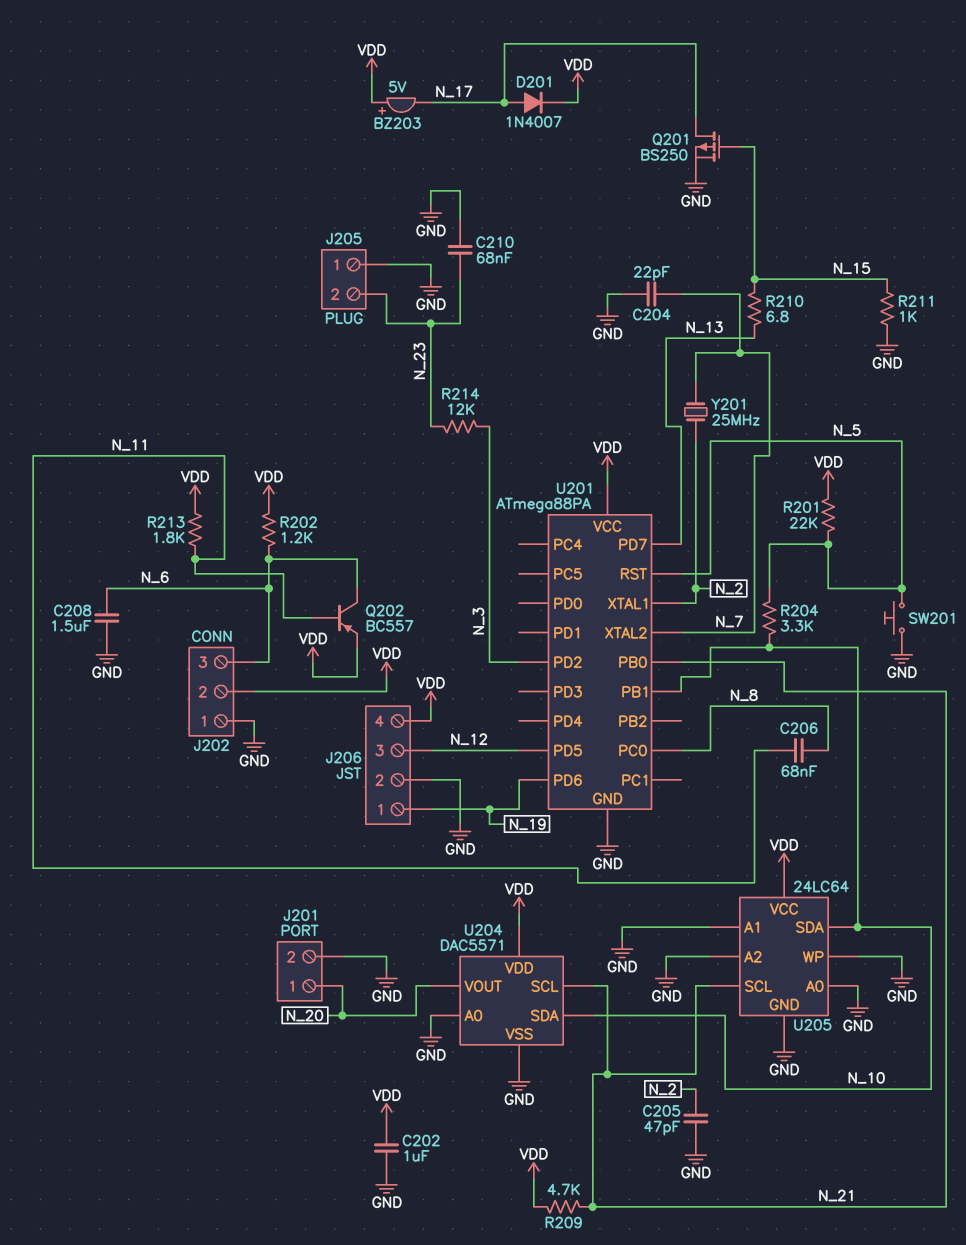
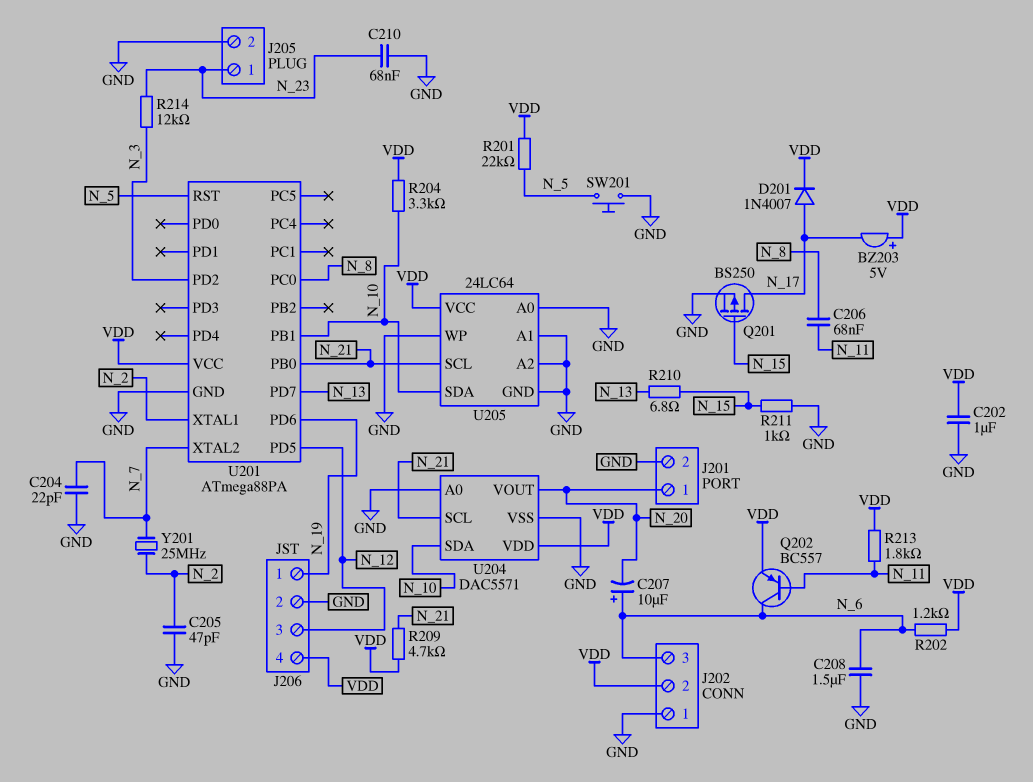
C207: none -> 10uF (plus N_6, minus N_20)
J205 pin 1: GND -> N_23
J205 pin 2: N_23 -> GND
R204: 3.3k (N_5, N_10) -> 3.3k (N_10, VDD)

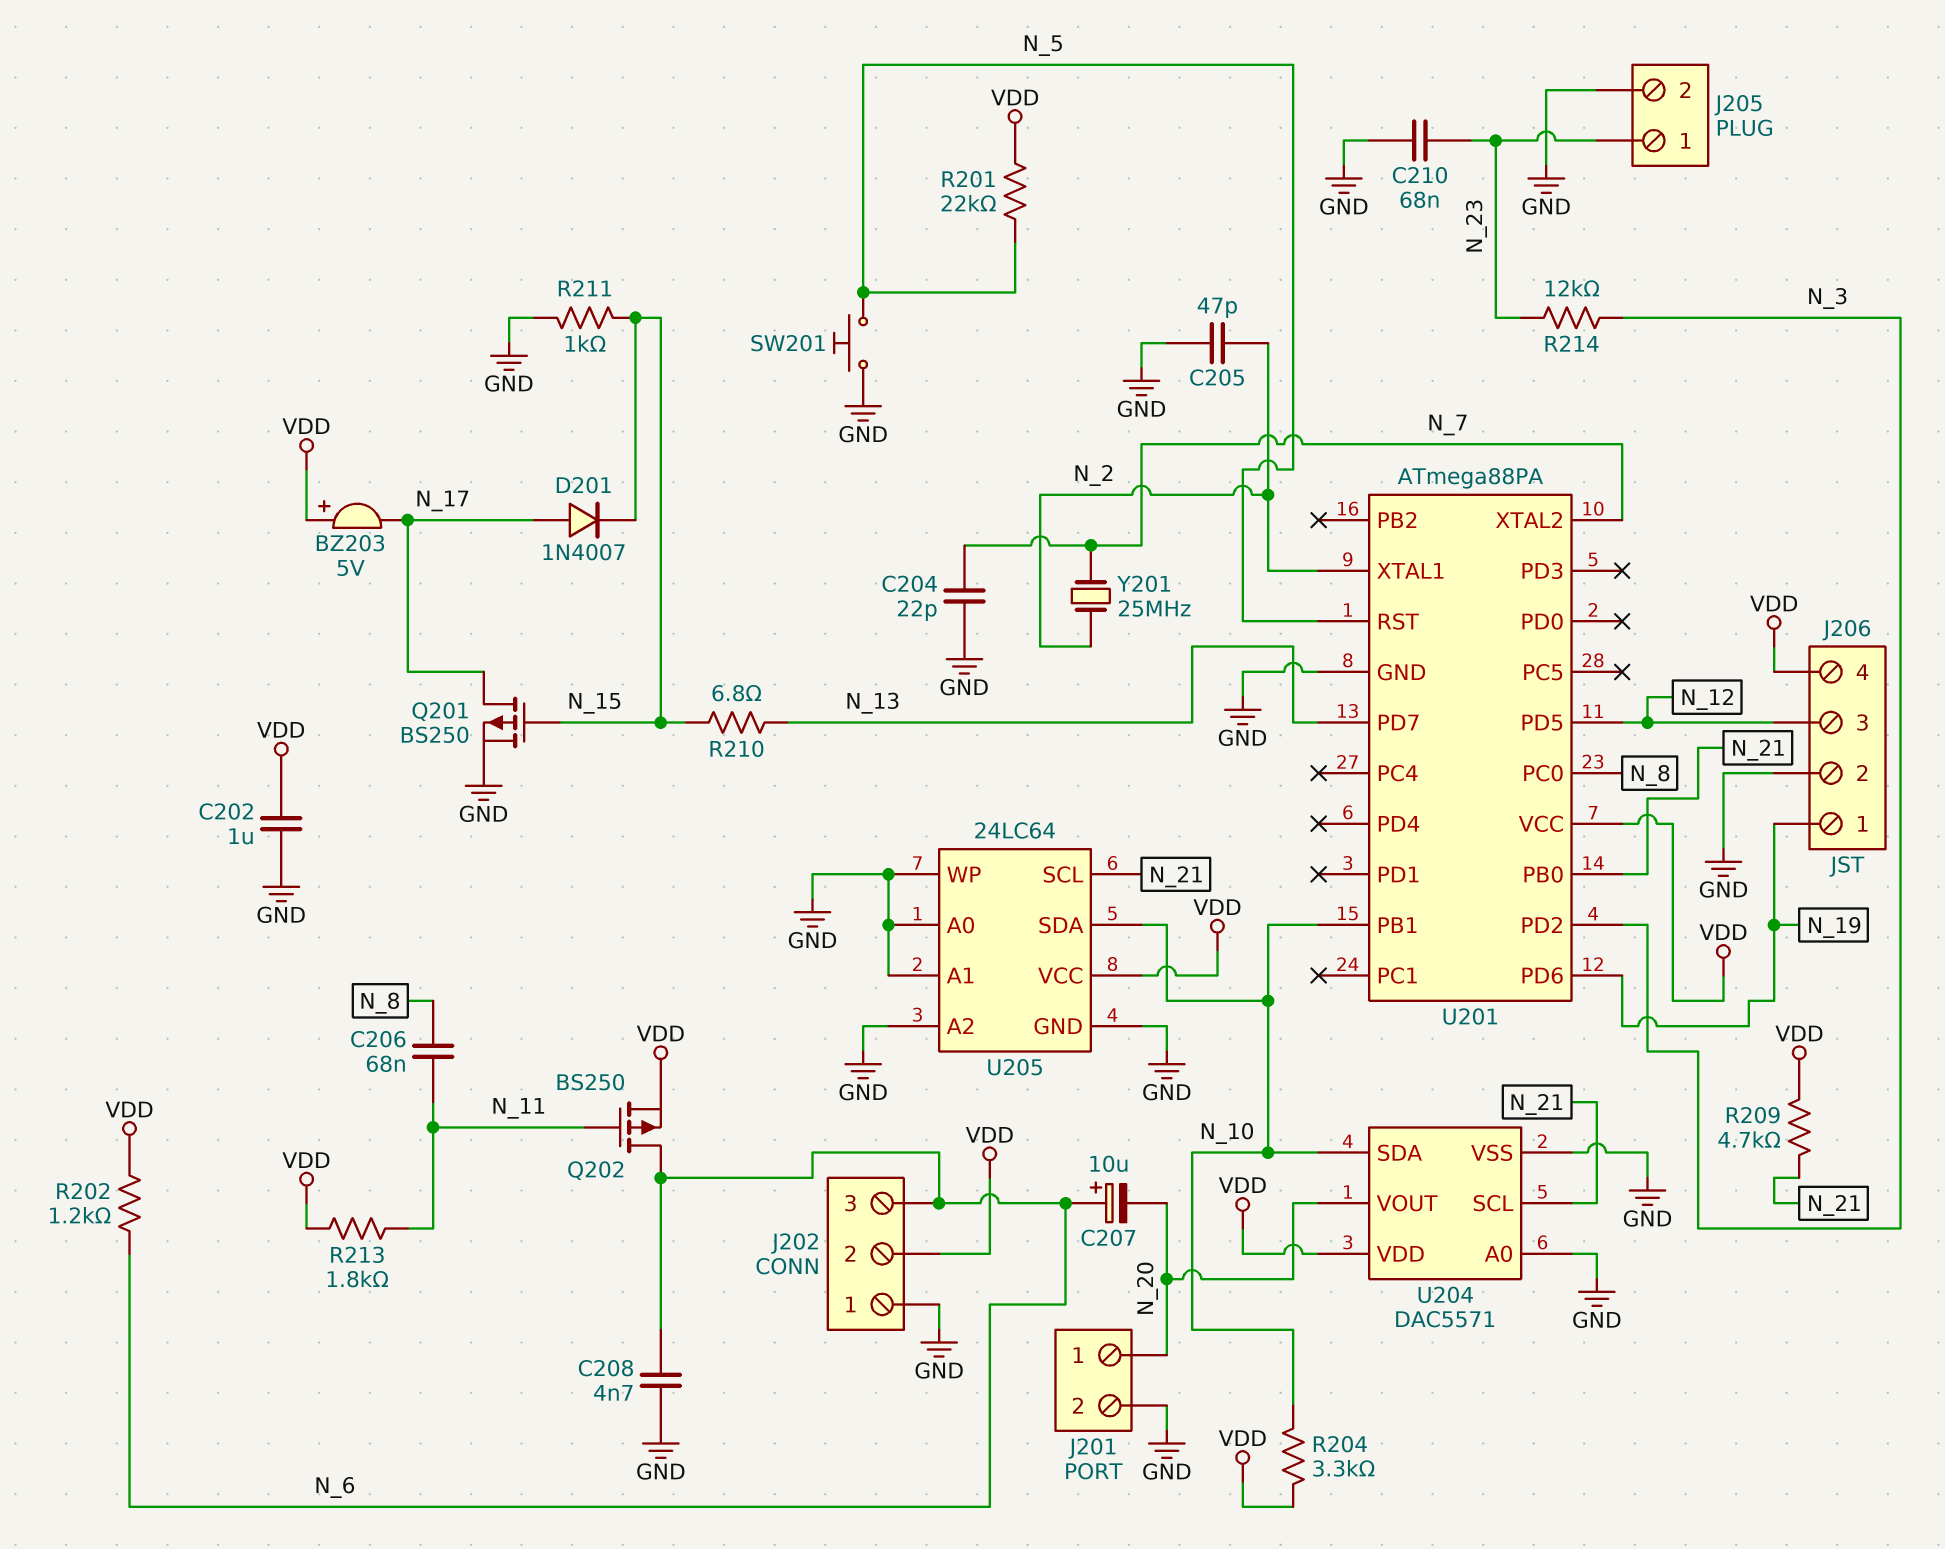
C208: 1.5uF (GND, N_6) -> 4.7nF (GND, N_6)
D201: diode 1N4007 (A N_17, K VDD) -> diode 1N4007 (A N_17, K N_15)
Q202: PNP BC557 (B N_11, C N_6, E VDD) -> PMOS BS250 (G N_11, D N_6, S VDD)

